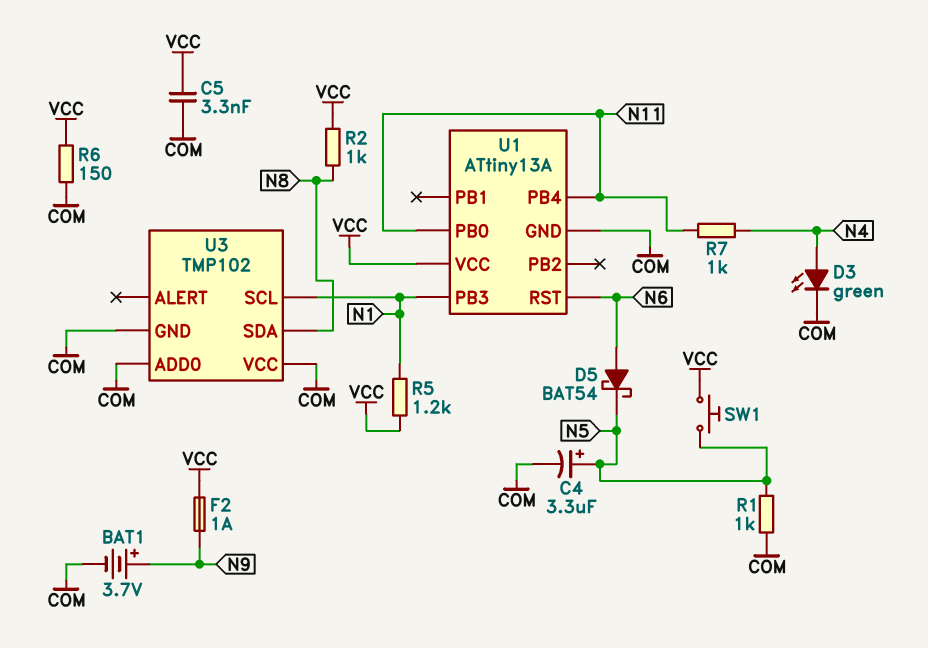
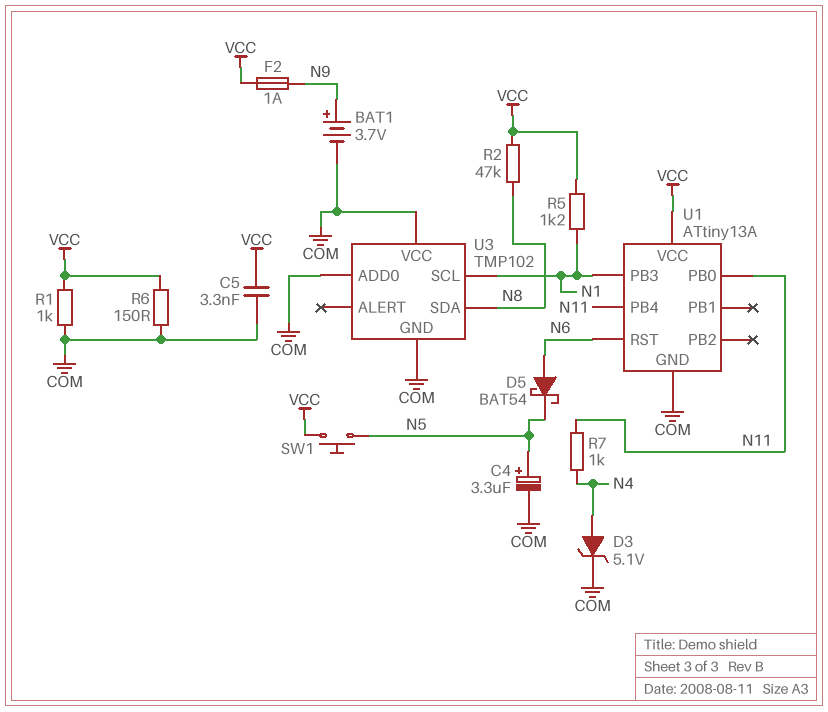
D3: LED green (A N4, K COM) -> zener 5.1V (A N4, K COM)
R1: 1k (COM, N5) -> 1k (COM, VCC)
R2: 1k (N8, VCC) -> 47k (N8, VCC)

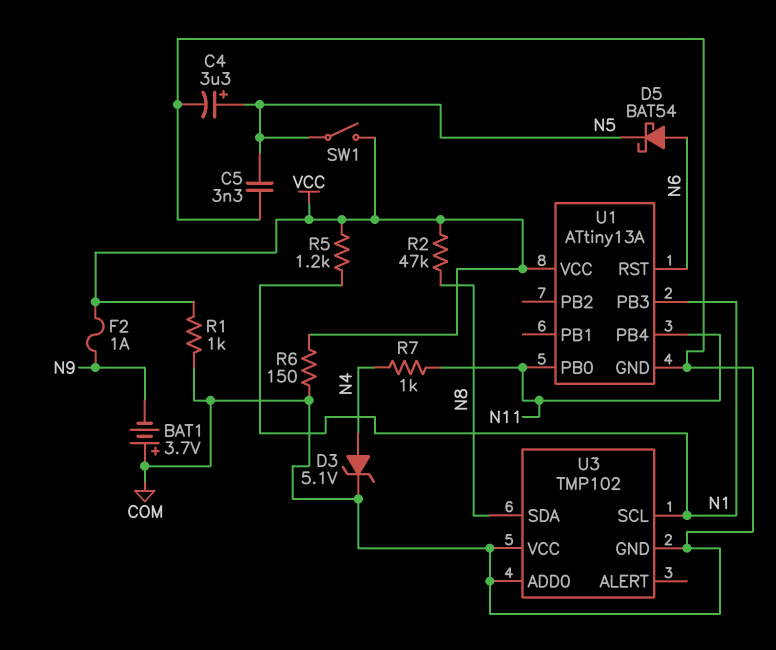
BAT1: 3.7V (plus N9, minus COM) -> 3.7V (plus COM, minus N9)
C5: 3.3nF (COM, VCC) -> 3.3nF (COM, N5)
SW1: button (N5, VCC) -> switch (N5, VCC)

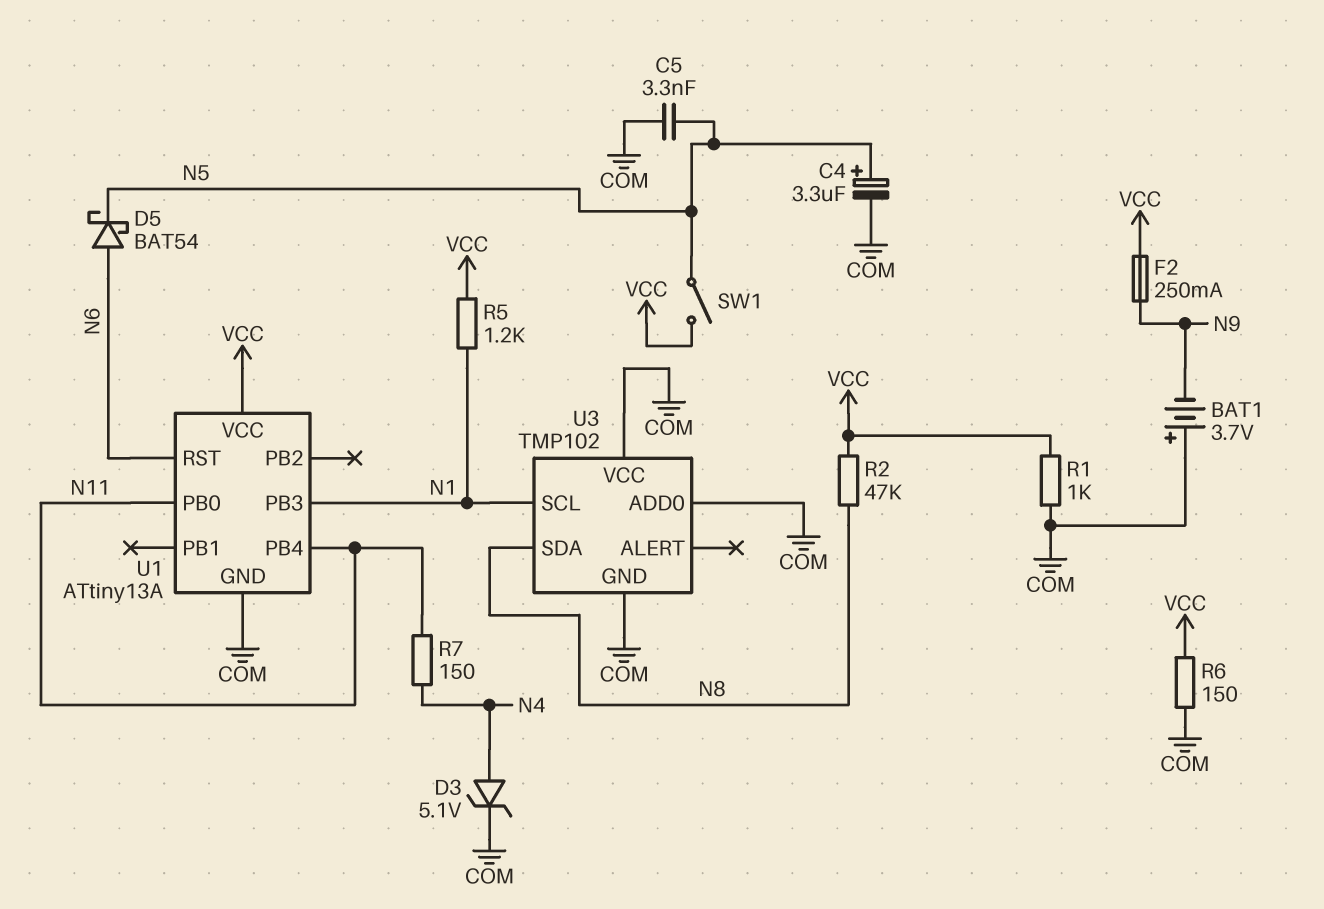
F2: 1A (N9, VCC) -> 250mA (N9, VCC)
R7: 1k (N4, N11) -> 150 (N4, N11)

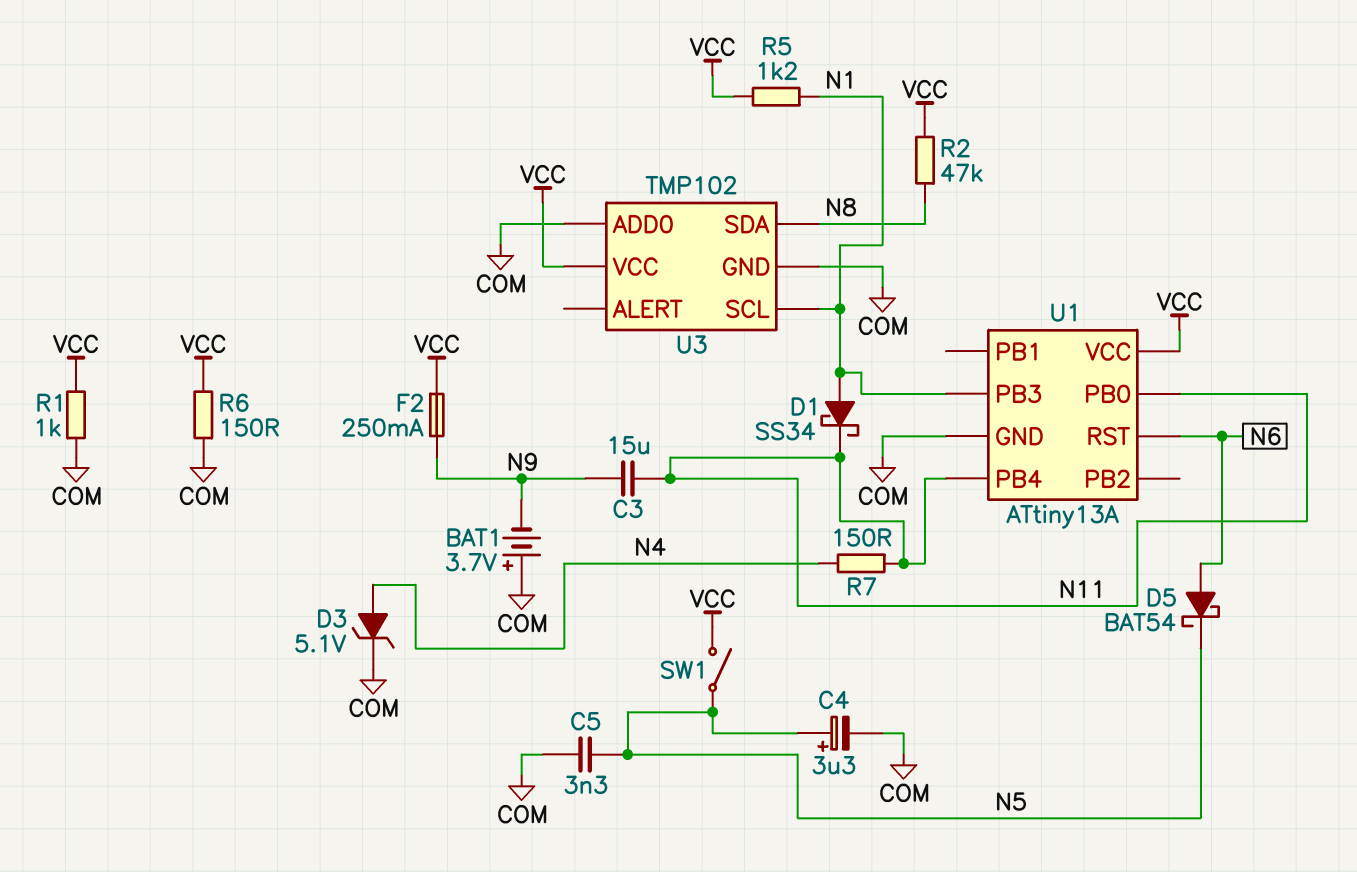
C3: none -> 15uF (N9, N11)
D1: none -> schottky SS34 (A N1, K N11)
U3 pin VCC: COM -> VCC

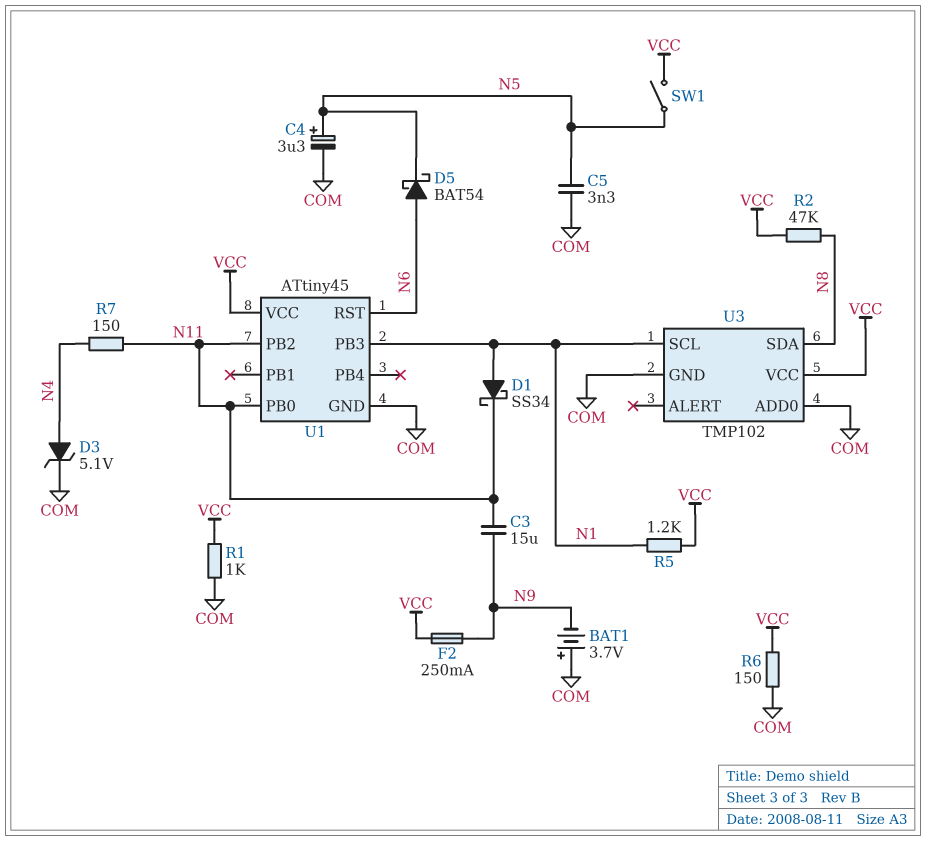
U1: ATtiny13A -> ATtiny45
U1 pin PB2: none -> N11
U1 pin PB4: N11 -> none

